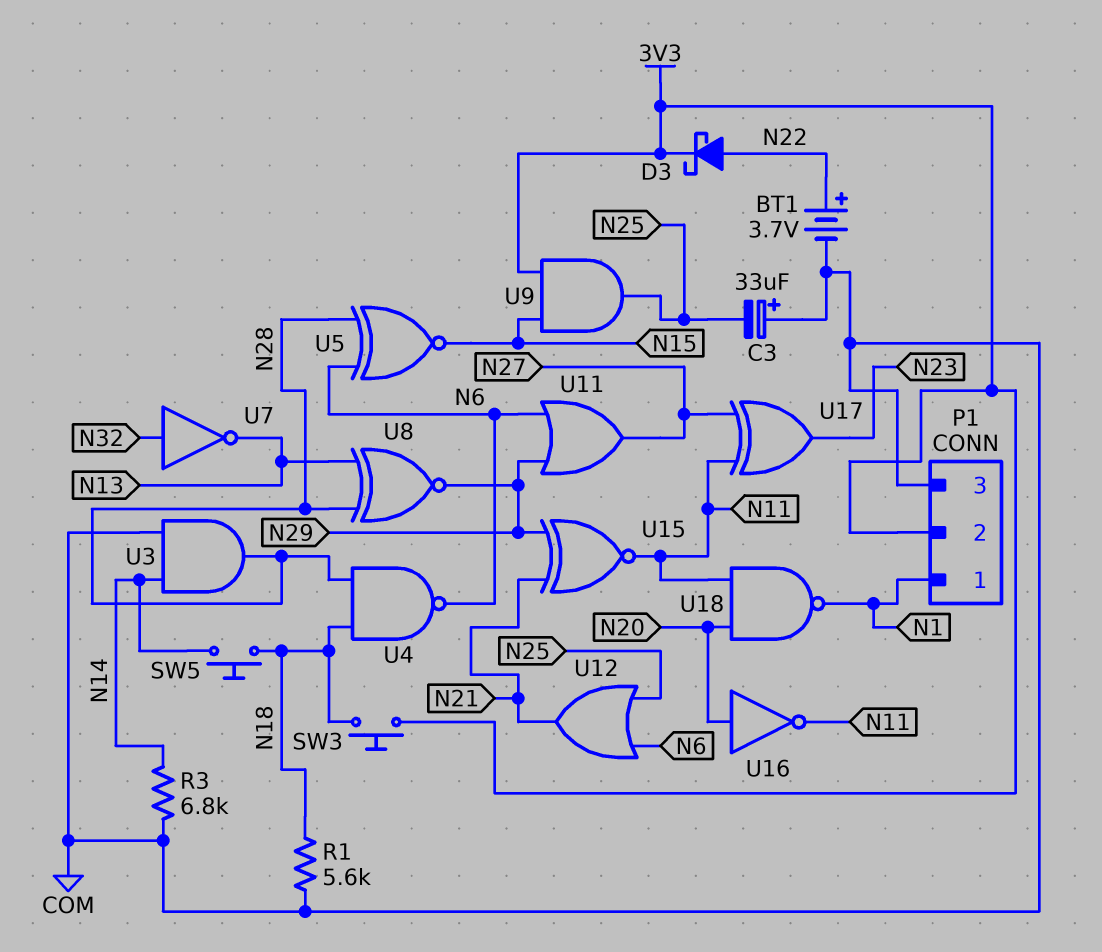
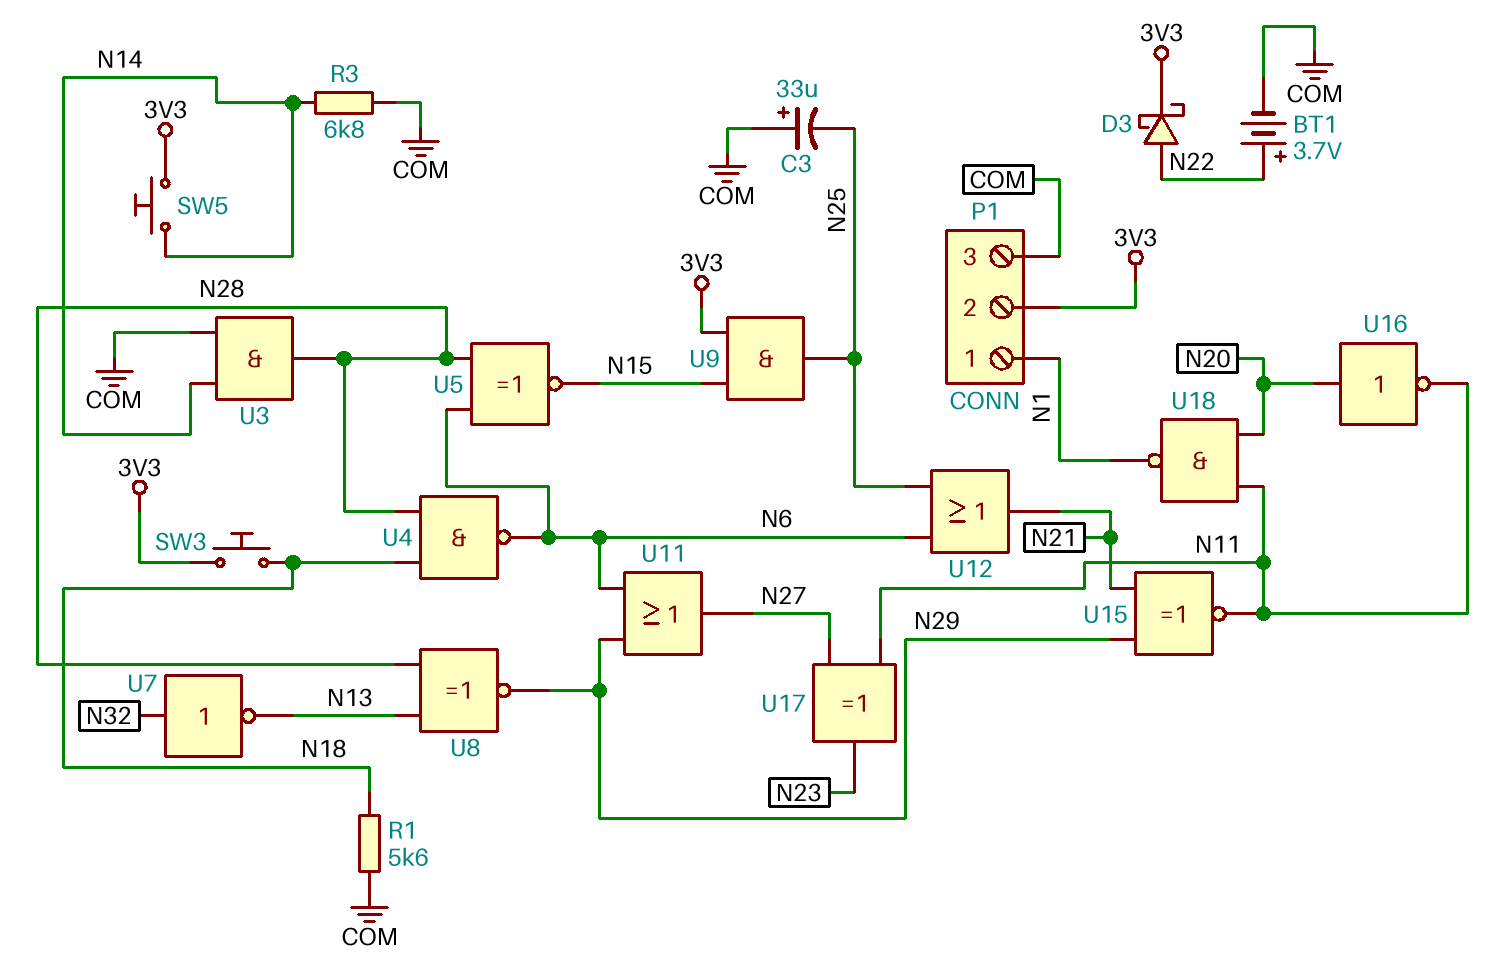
SW5: button (N14, N18) -> button (3V3, N14)

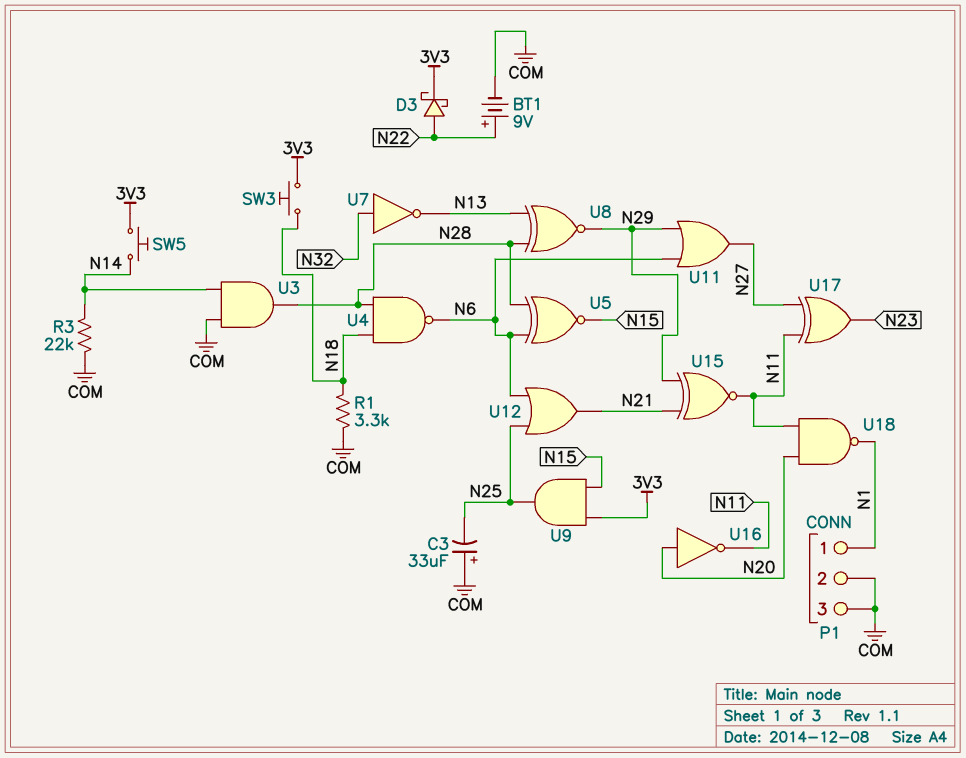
BT1: 3.7V (plus N22, minus COM) -> 9V (plus N22, minus COM)
P1 pin 2: 3V3 -> COM
R1: 5.6k (COM, N18) -> 3.3k (COM, N18)
R3: 6.8k (COM, N14) -> 22k (COM, N14)

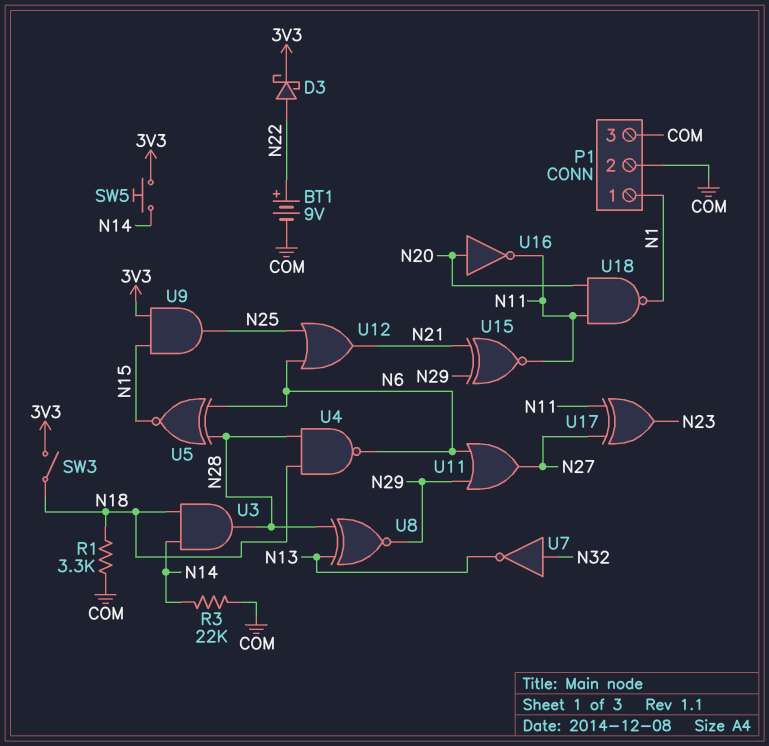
C3: 33uF (plus COM, minus N25) -> none
SW3: button (3V3, N18) -> switch (3V3, N18)
U3: AND (in COM, in N14, out N28) -> AND (in N14, in N18, out N28)

